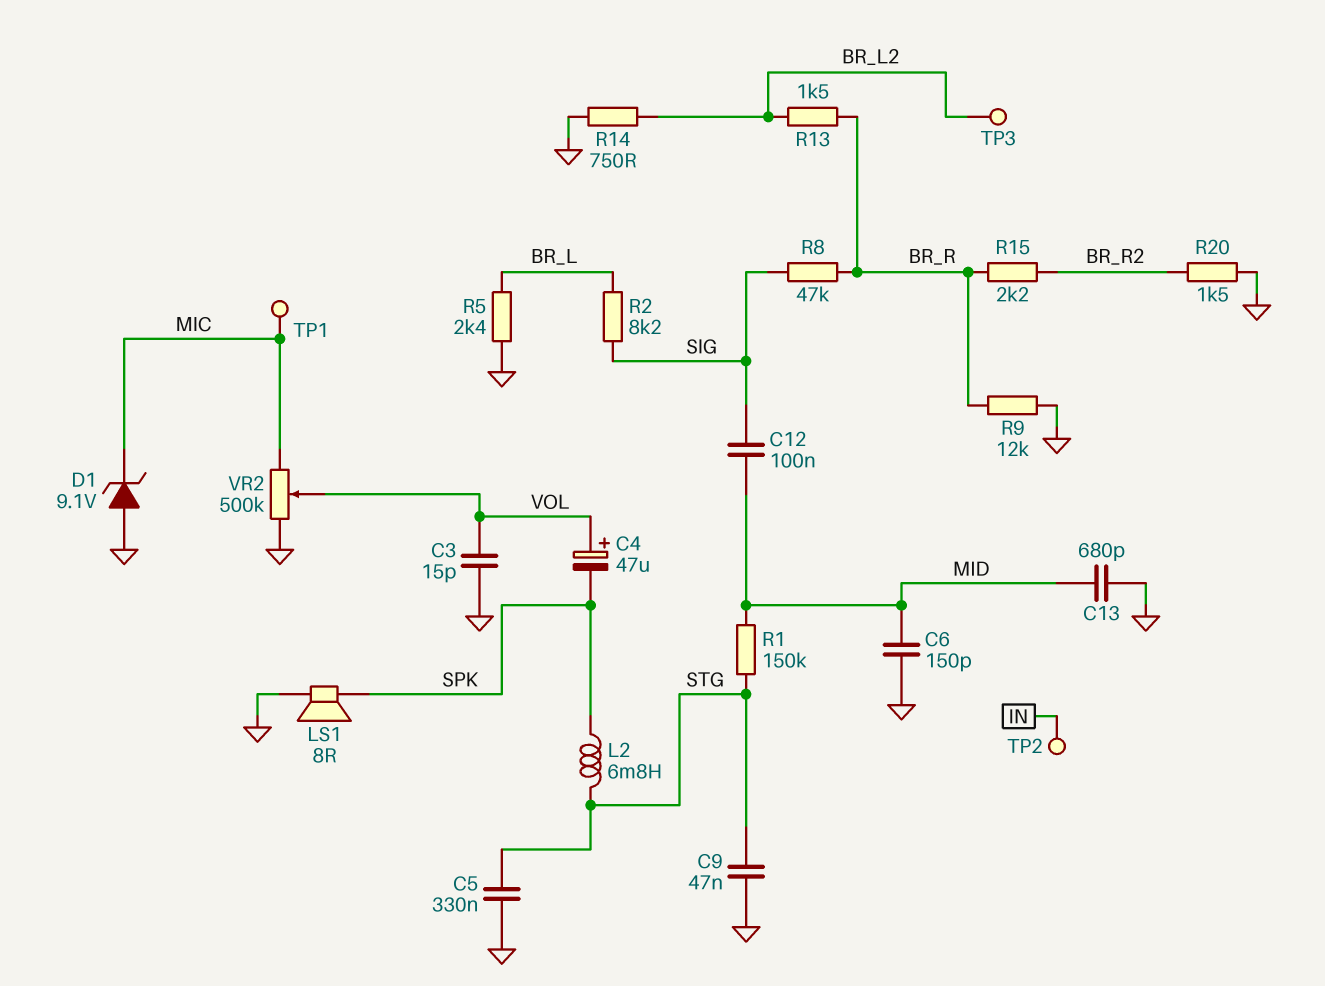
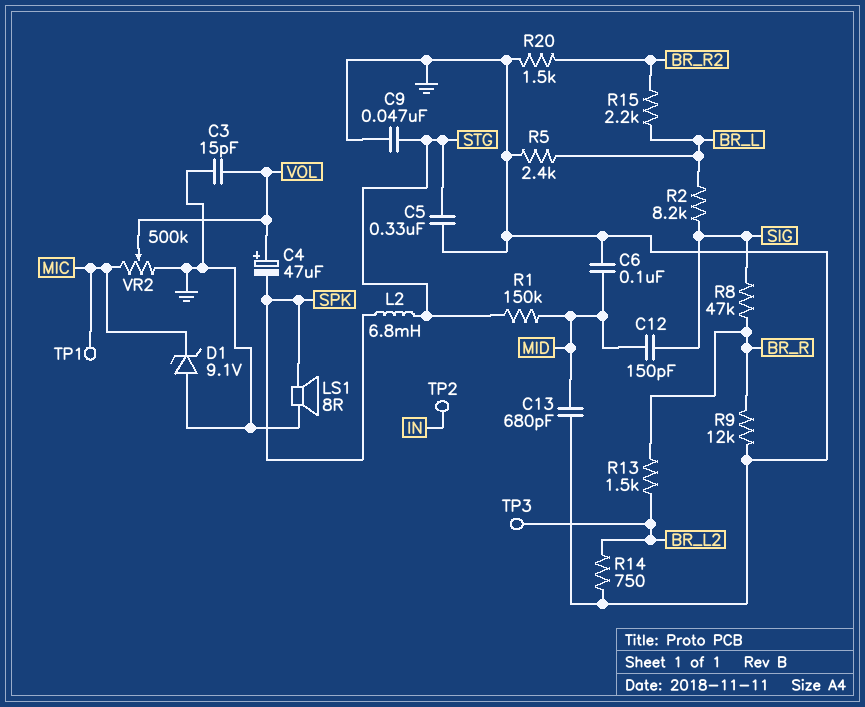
C6: 150pF (GND, MID) -> 100nF (GND, MID)
C12: 100nF (MID, SIG) -> 150pF (MID, SIG)
R15: 2.2k (BR_R, BR_R2) -> 2.2k (BR_L, BR_R2)

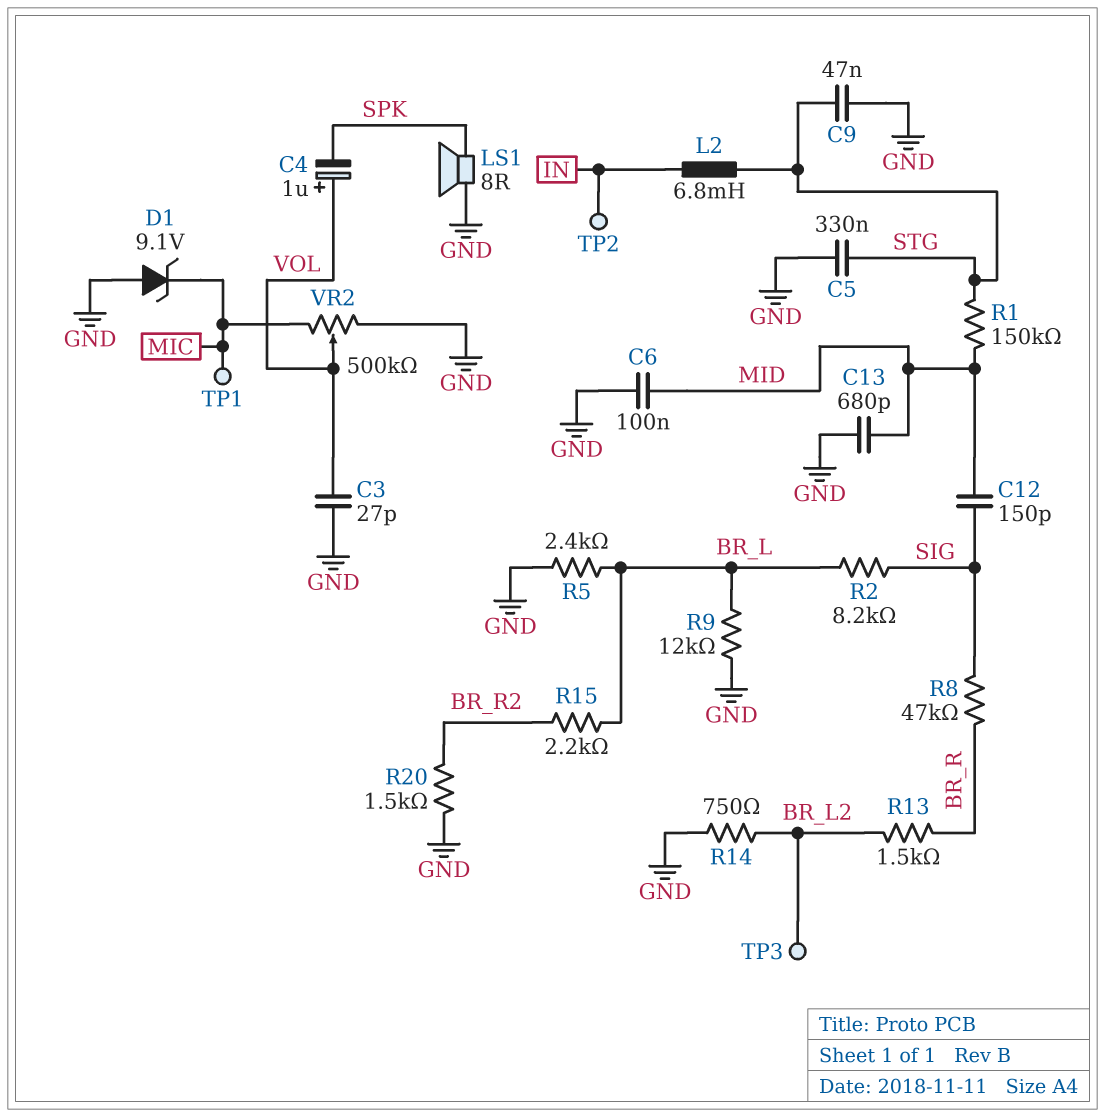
C3: 15pF (GND, VOL) -> 27pF (GND, VOL)
C4: 47uF (plus VOL, minus SPK) -> 1uF (plus VOL, minus SPK)
L2: 6.8mH (SPK, STG) -> 6.8mH (IN, STG)
R9: 12k (BR_R, GND) -> 12k (BR_L, GND)

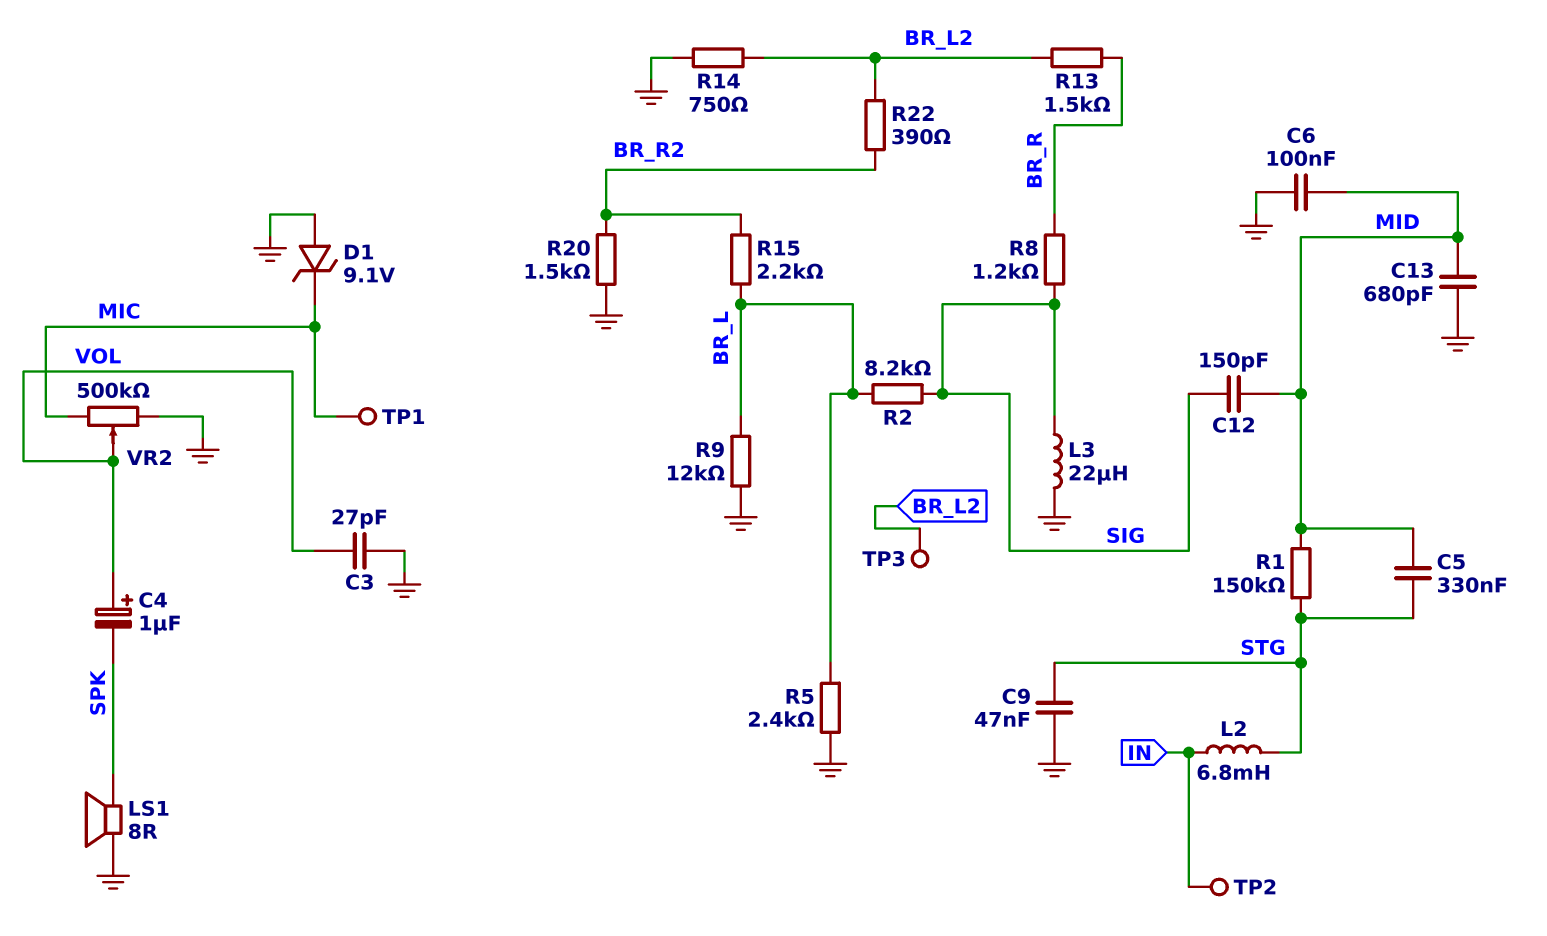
C5: 330nF (GND, STG) -> 330nF (MID, STG)
L3: none -> 22uH (GND, SIG)
R8: 47k (BR_R, SIG) -> 1.2k (BR_R, SIG)
R22: none -> 390 (BR_L2, BR_R2)

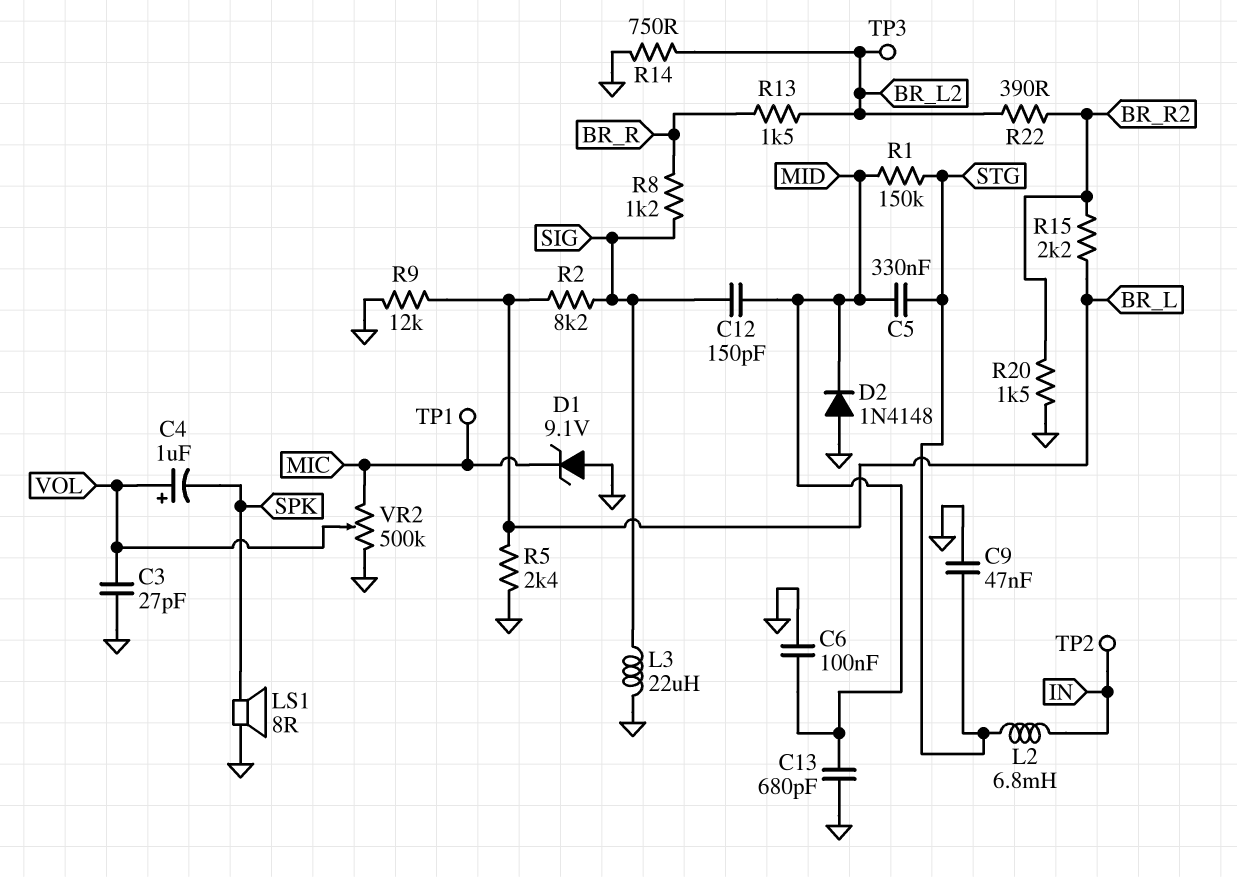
D2: none -> diode 1N4148 (A GND, K MID)

